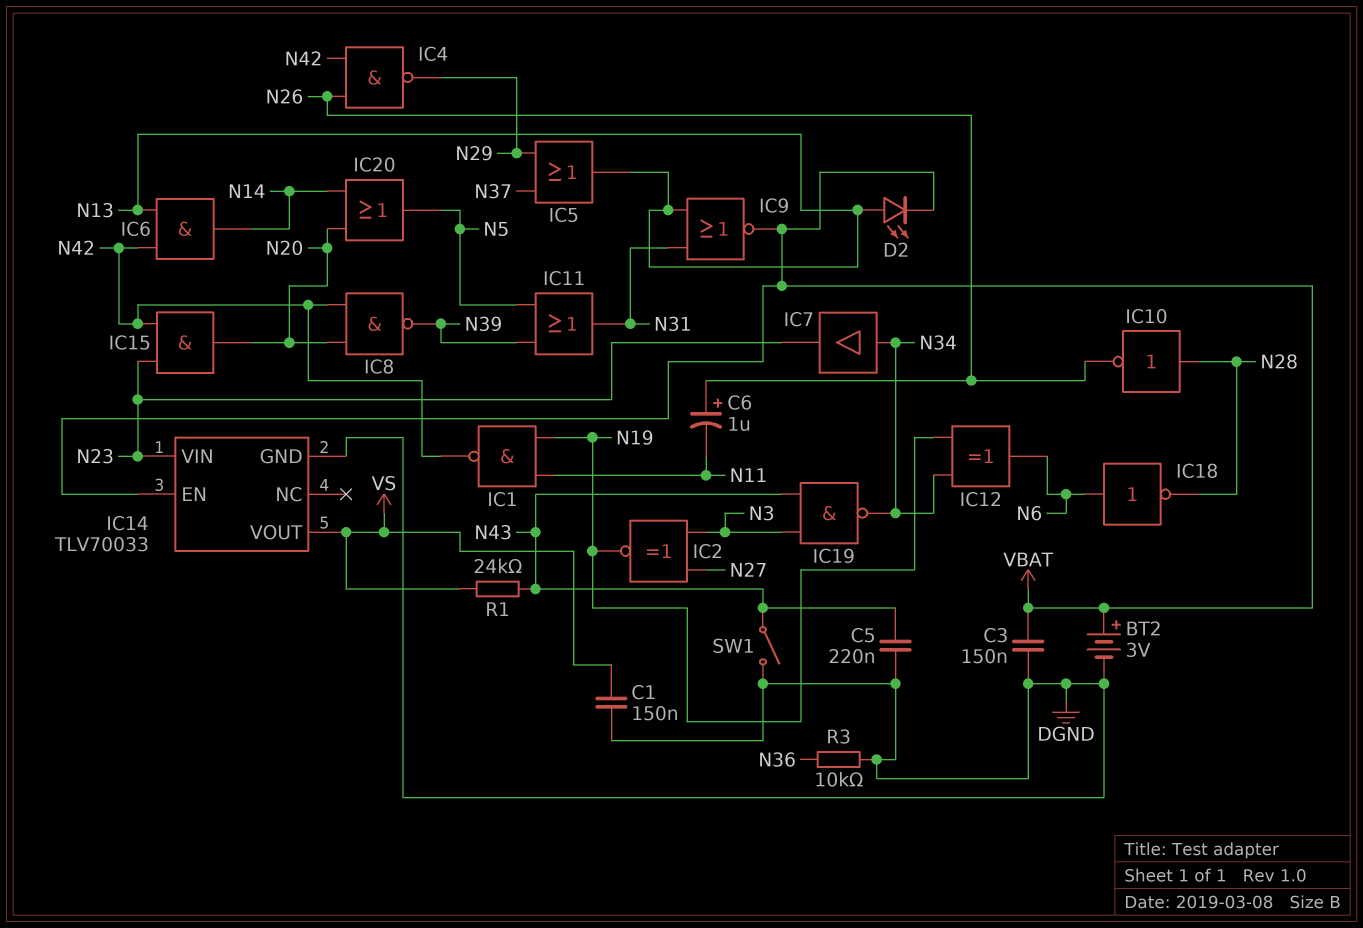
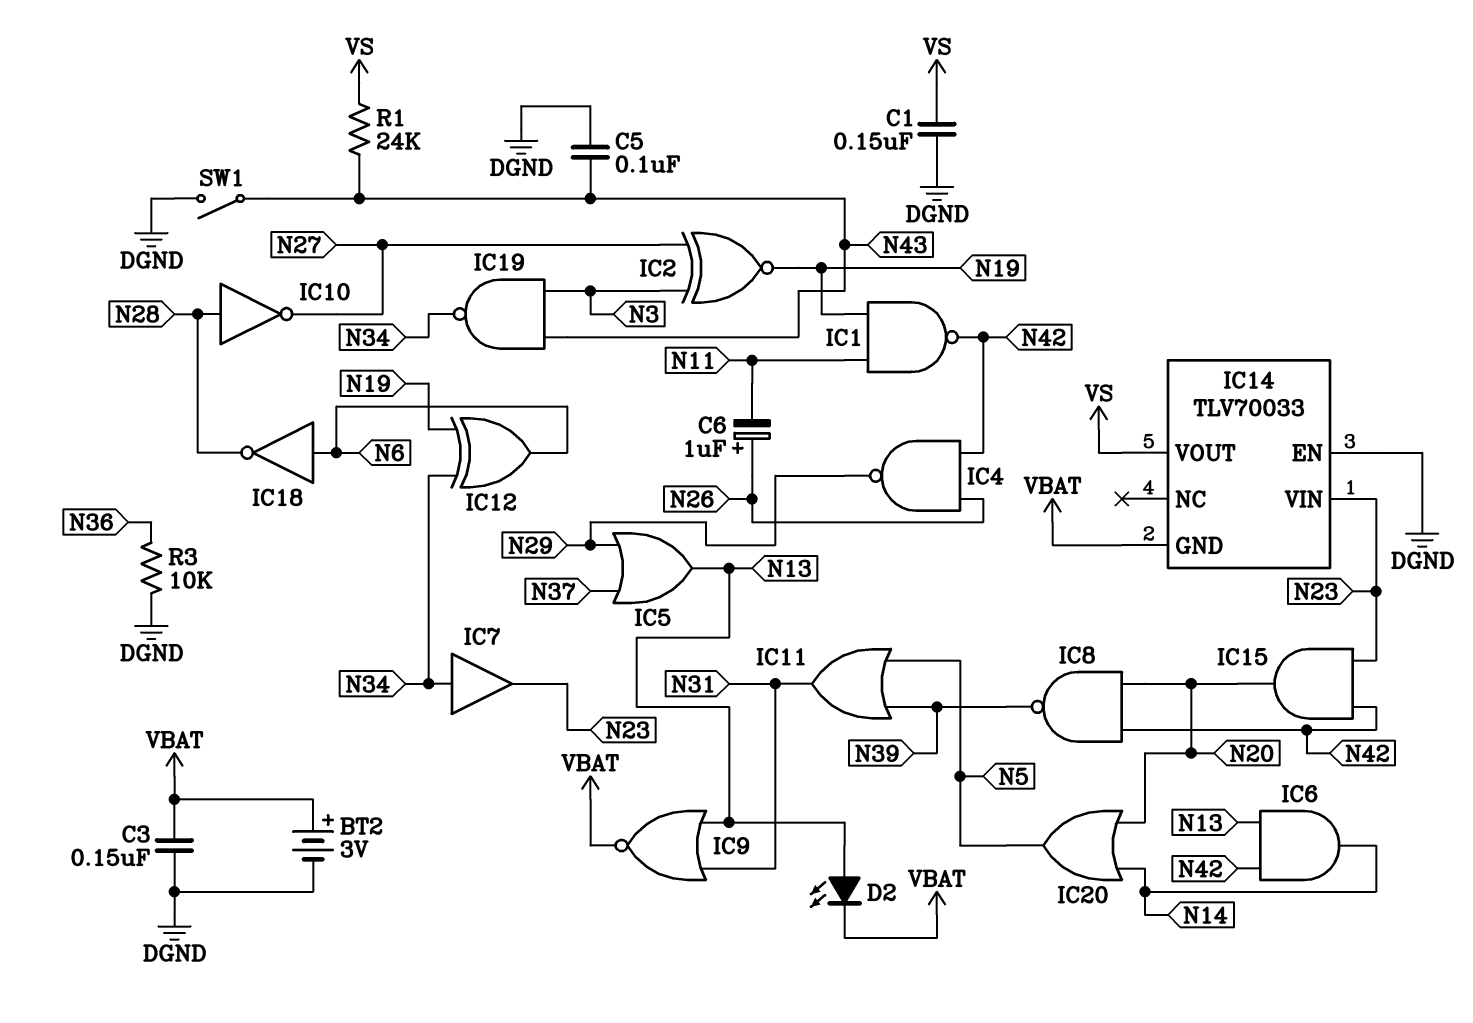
C5: 220nF (DGND, N43) -> 100nF (DGND, N43)
IC10: NOT (in N28, out N26) -> NOT (in N28, out N27)
IC14 pin EN: VBAT -> DGND
IC14 pin GND: DGND -> VBAT

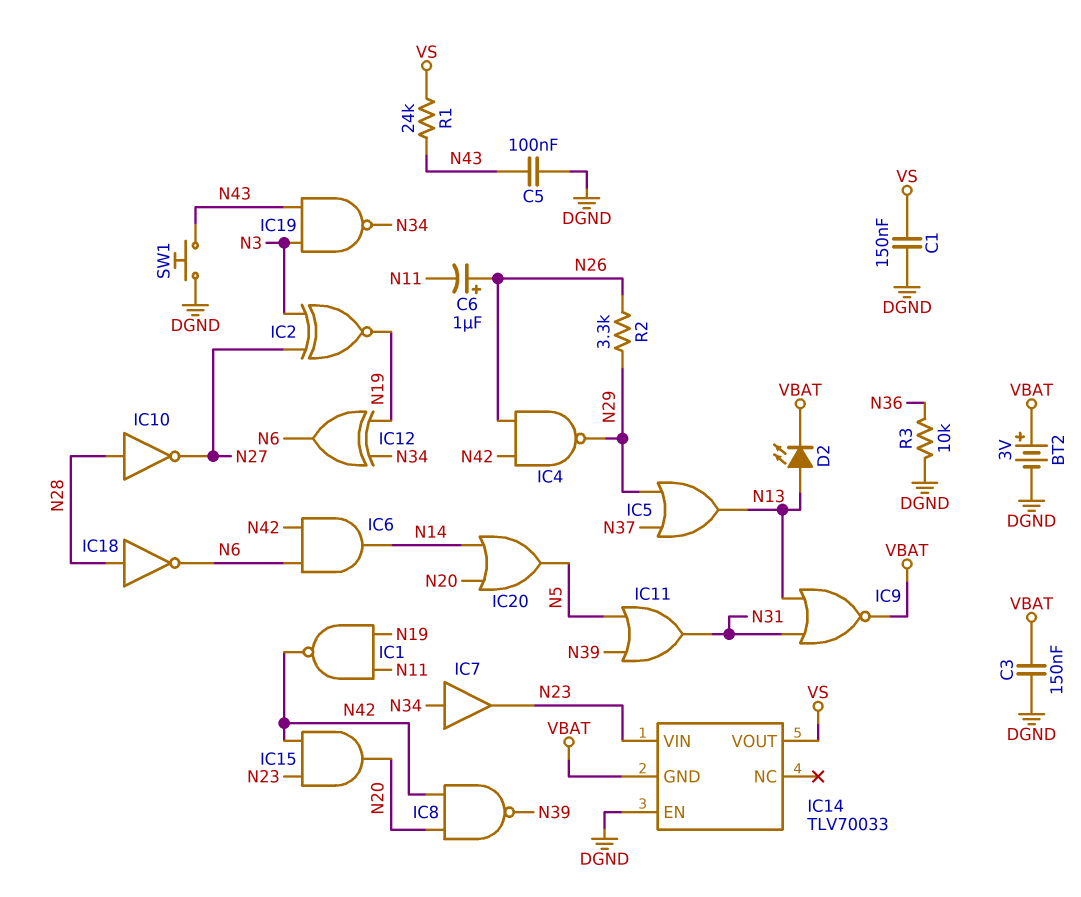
IC6: AND (in N13, in N42, out N14) -> AND (in N6, in N42, out N14)
IC18: NOT (in N6, out N28) -> NOT (in N28, out N6)
R2: none -> 3.3k (N26, N29)
SW1: switch (DGND, N43) -> button (DGND, N43)

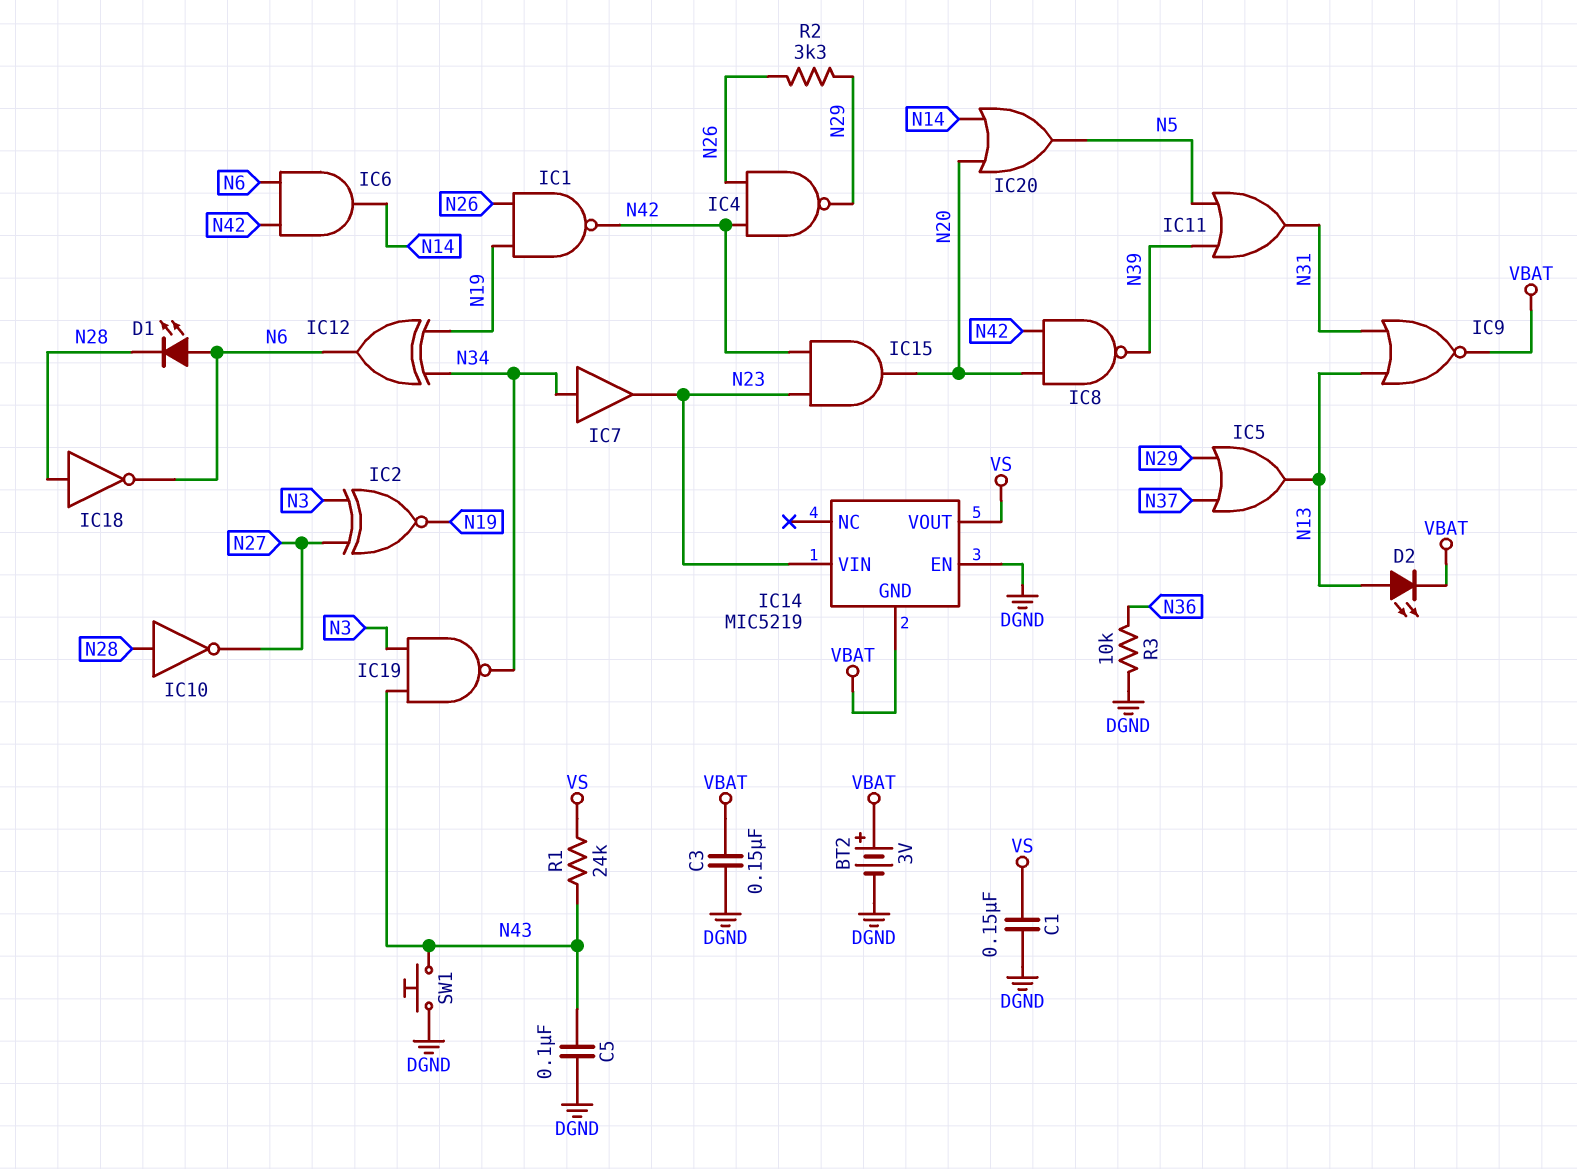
C6: 1uF (plus N26, minus N11) -> none
D1: none -> LED (A N6, K N28)
IC1: NAND (in N11, in N19, out N42) -> NAND (in N19, in N26, out N42)
IC14: TLV70033 -> MIC5219

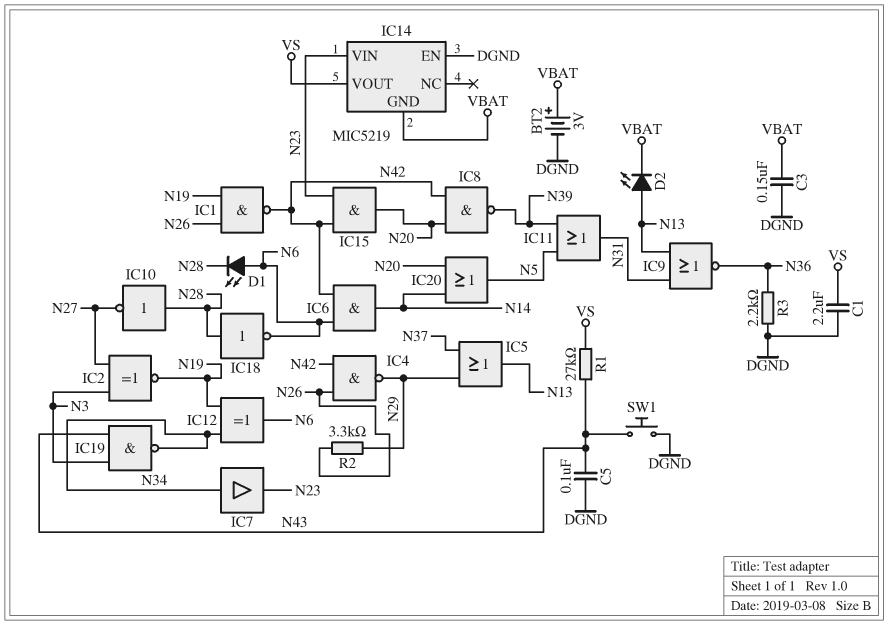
C1: 150nF (DGND, VS) -> 2.2uF (DGND, VS)
IC9: NOR (in N13, in N31, out VBAT) -> NOR (in N13, in N31, out N36)
R1: 24k (N43, VS) -> 27k (N43, VS)
R3: 10k (DGND, N36) -> 2.2k (DGND, N36)

